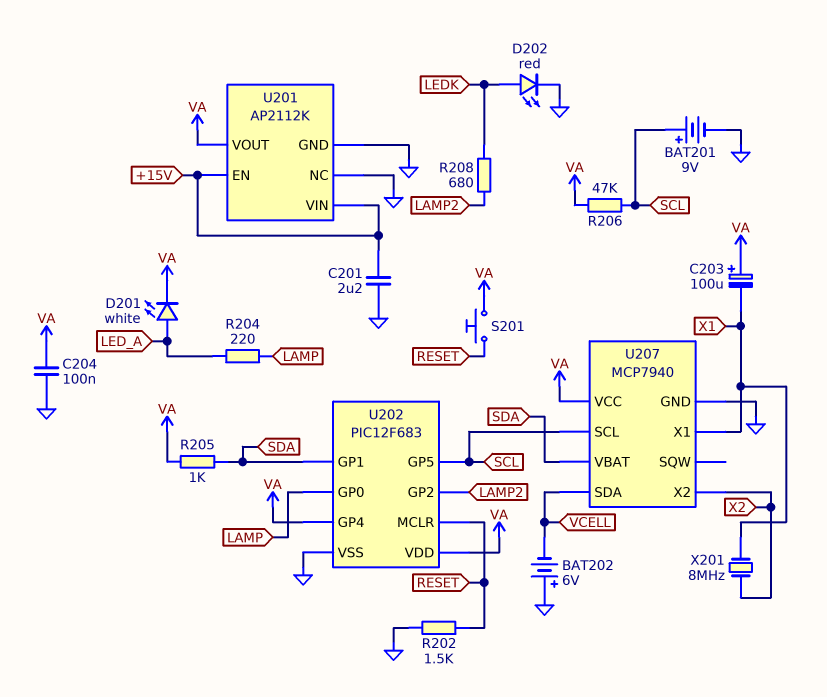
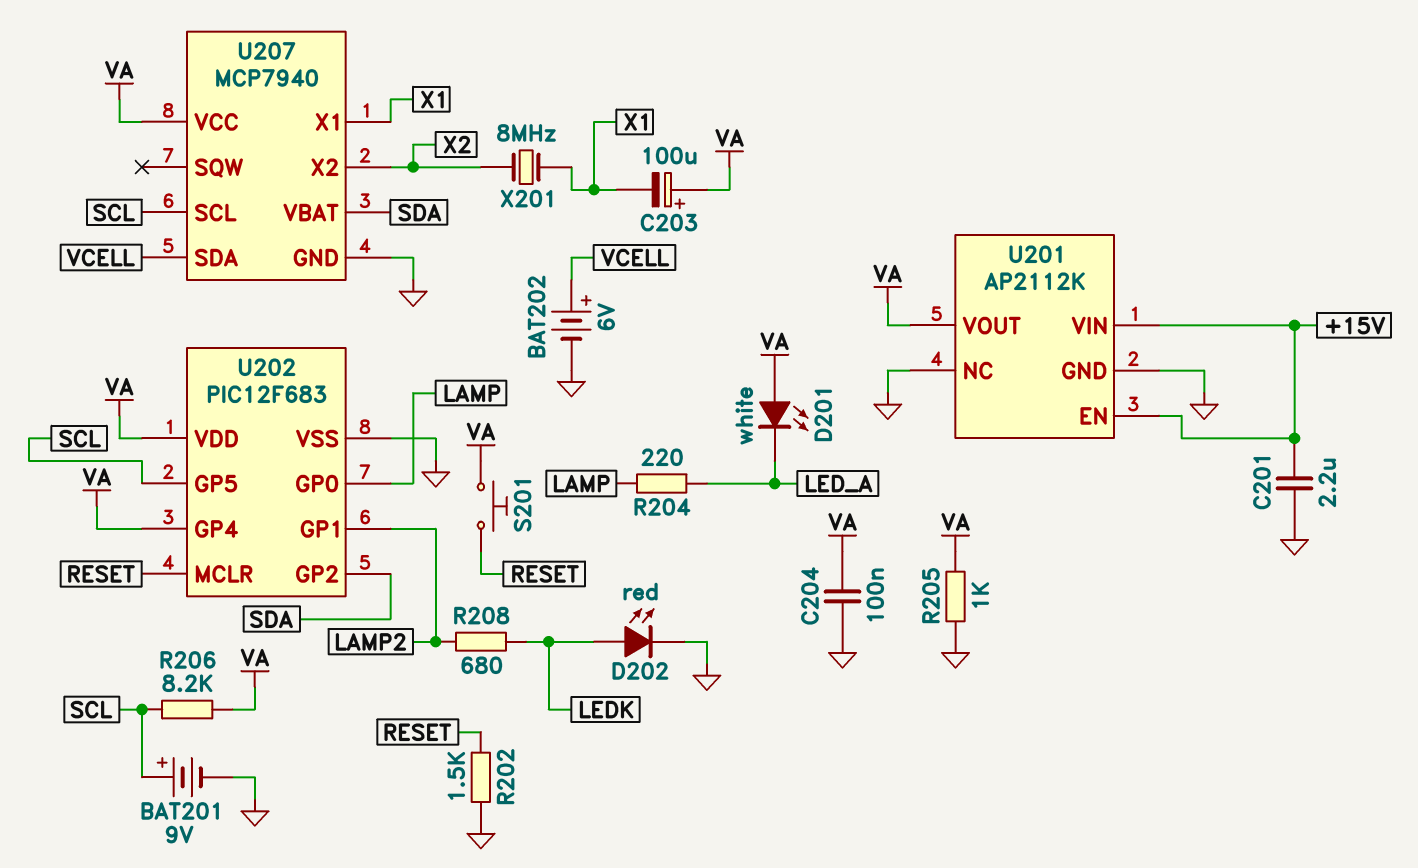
BAT202: 6V (plus GND, minus VCELL) -> 6V (plus VCELL, minus GND)
D201: LED white (A LED_A, K VA) -> LED white (A VA, K LED_A)
R205: 1k (SDA, VA) -> 1k (GND, VA)
R206: 47k (SCL, VA) -> 8.2k (SCL, VA)
U202 pin GP1: SDA -> LAMP2
U202 pin GP2: LAMP2 -> SDA

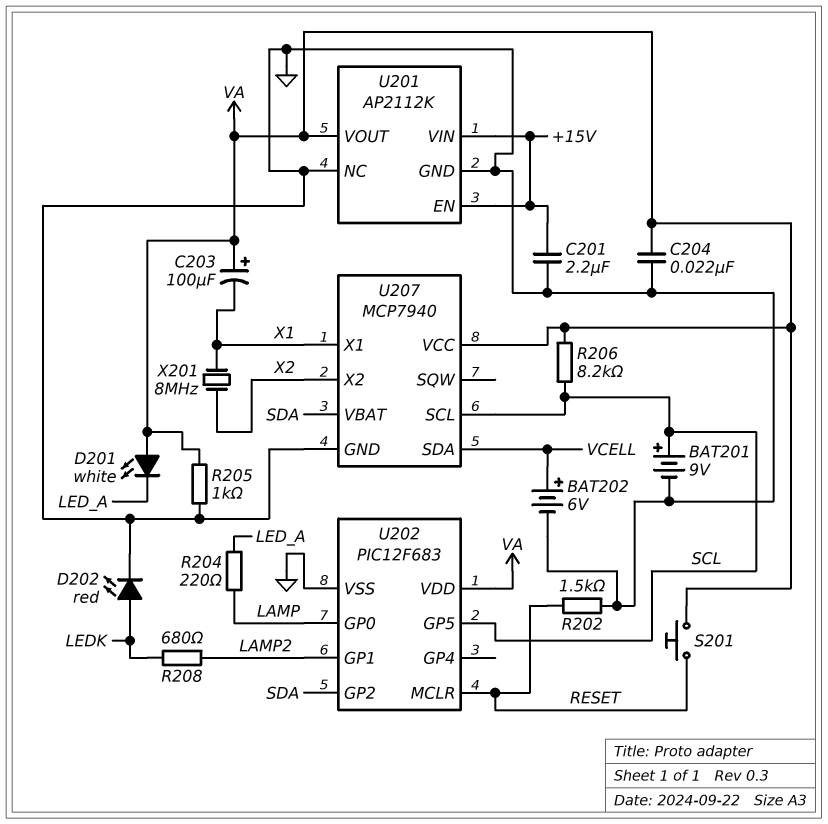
C204: 100nF (GND, VA) -> 22nF (GND, VA)
U202 pin GP4: VA -> none

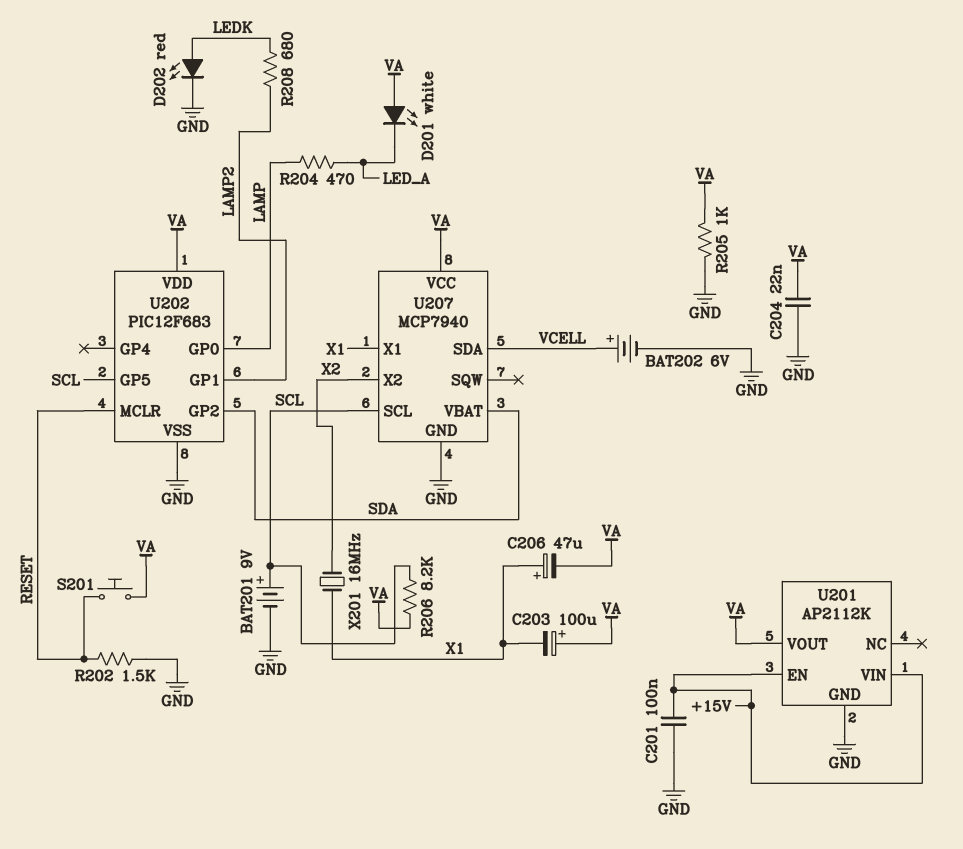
C201: 2.2uF (+15V, GND) -> 100nF (+15V, GND)
C206: none -> 47uF (plus X1, minus VA)
R204: 220 (LAMP, LED_A) -> 470 (LAMP, LED_A)
U201 pin NC: GND -> none
X201: 8MHz (X1, X2) -> 16MHz (X1, X2)

